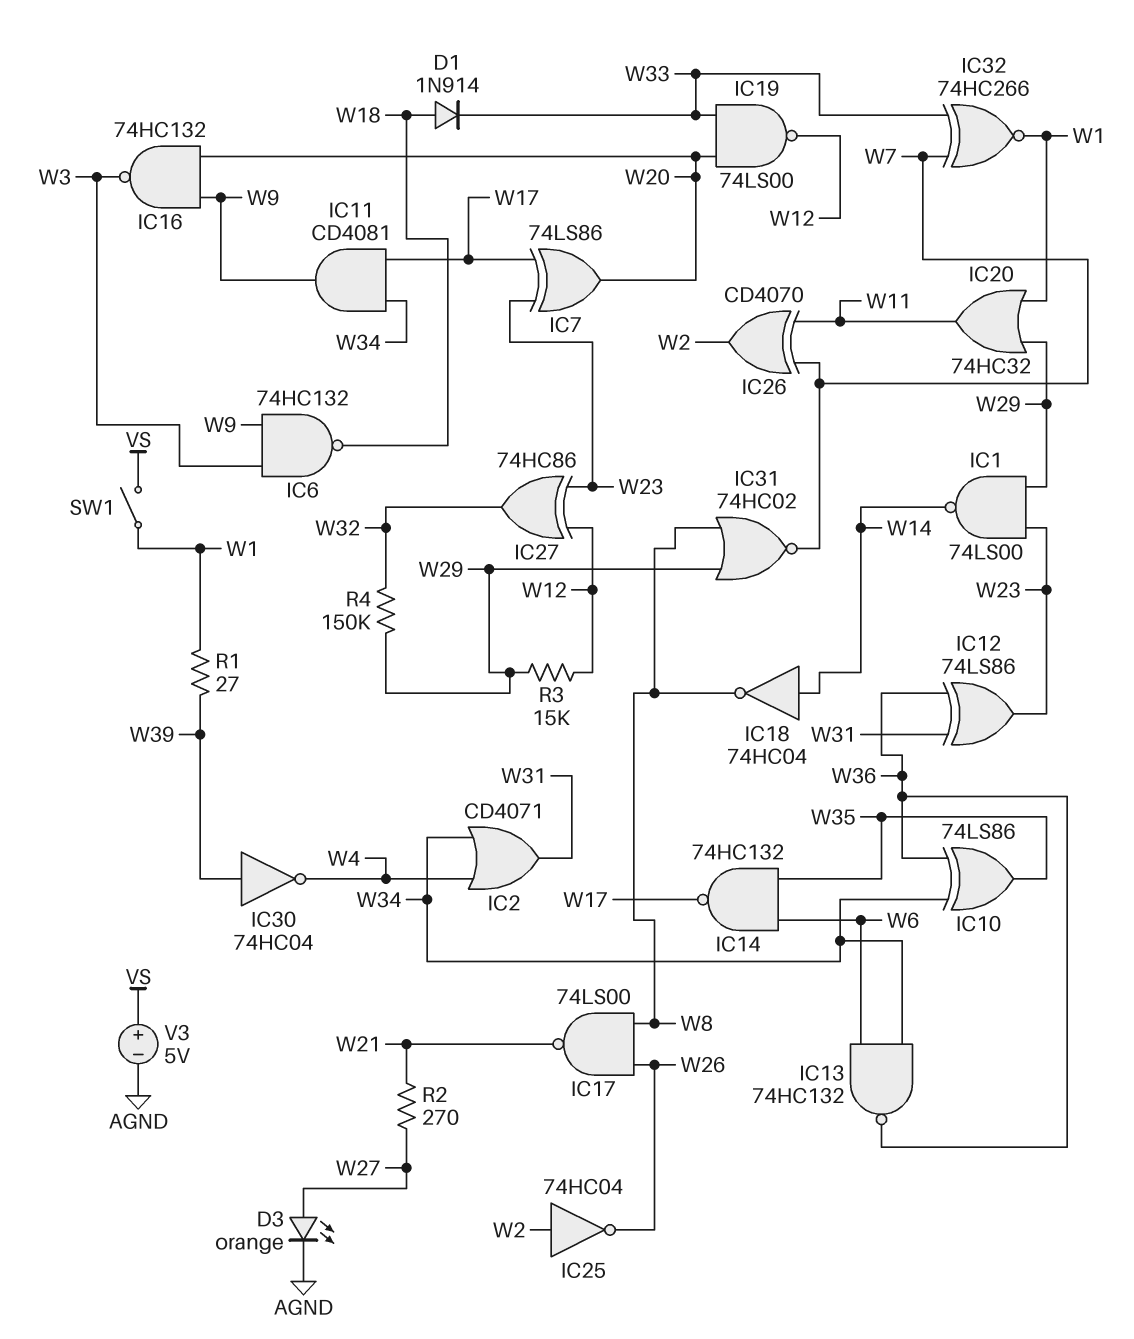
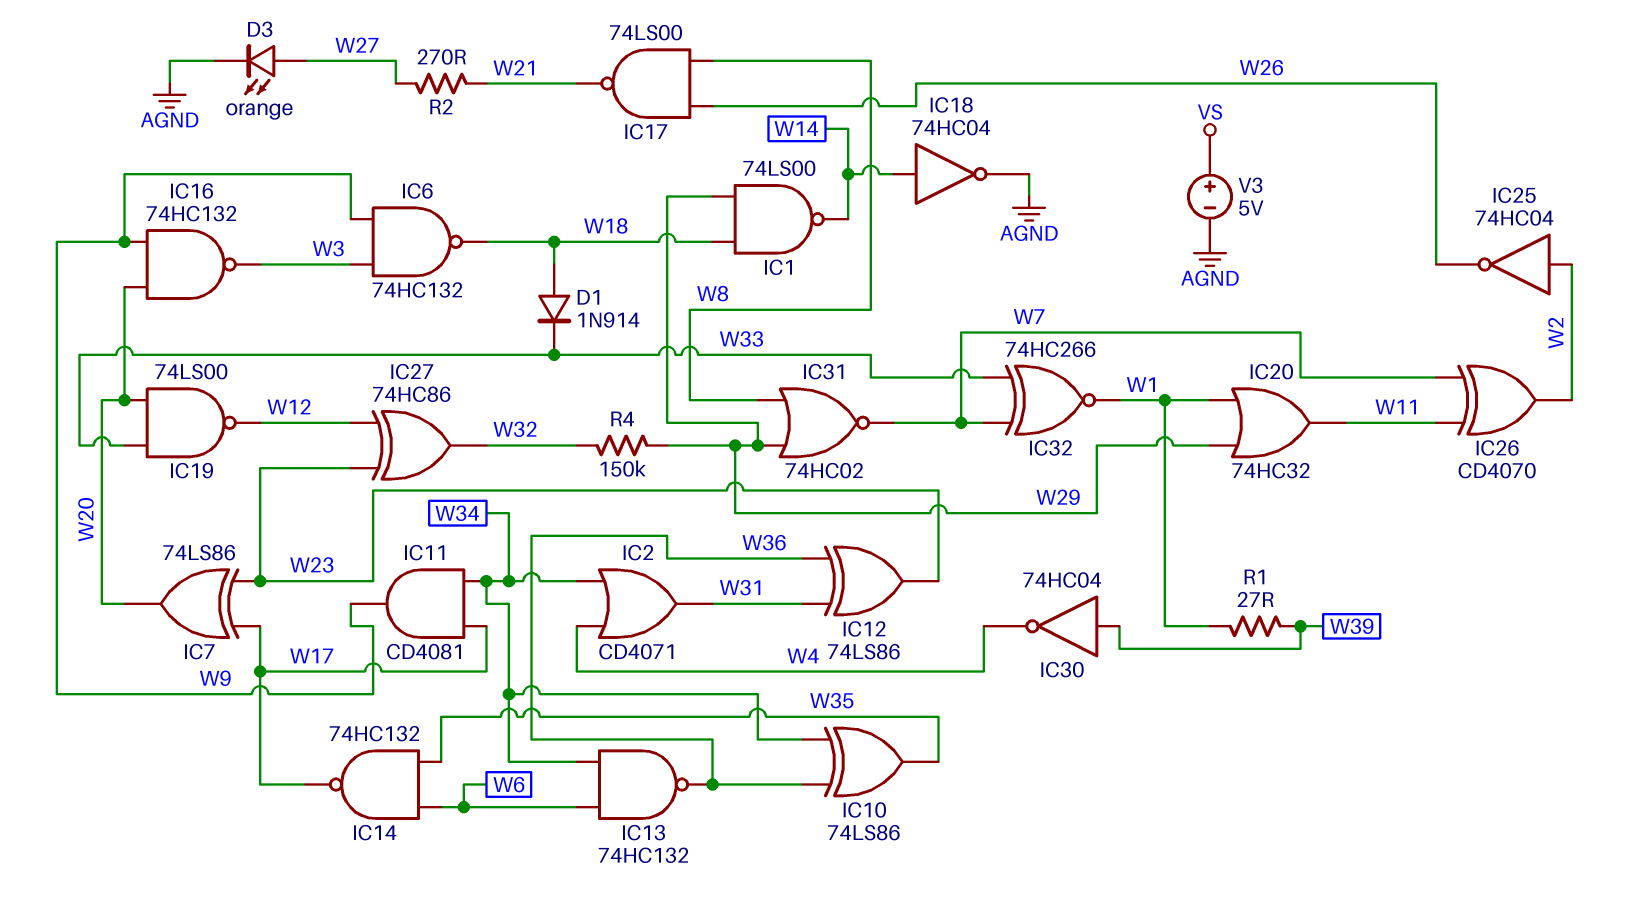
IC1: NAND 74LS00 (in W23, in W29, out W14) -> NAND 74LS00 (in W18, in W29, out W14)
IC18: NOT 74HC04 (in W14, out W8) -> NOT 74HC04 (in W14, out AGND)
R3: 15k (W12, W29) -> none
SW1: switch (VS, W1) -> none

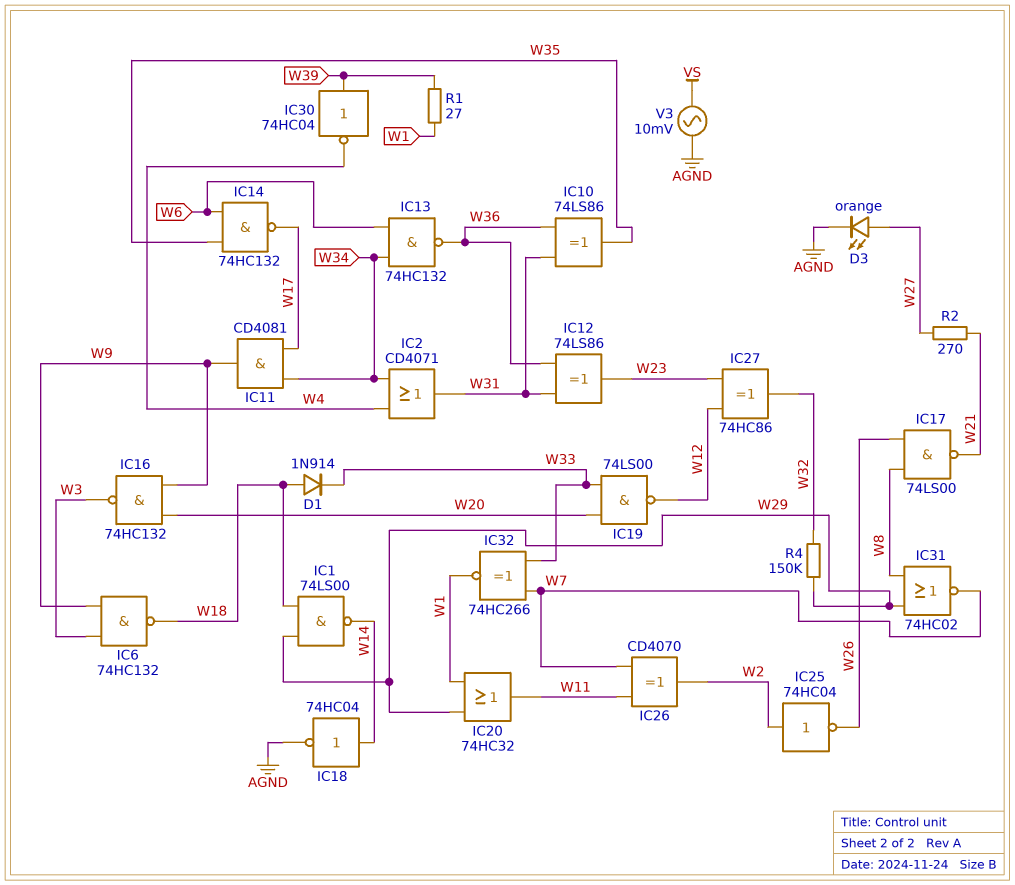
IC7: XOR 74LS86 (in W17, in W23, out W20) -> none
IC10: XOR 74LS86 (in W34, in W36, out W35) -> XOR 74LS86 (in W31, in W36, out W35)
V3: 5V (plus VS, minus AGND) -> AC 10mV (AGND, VS)

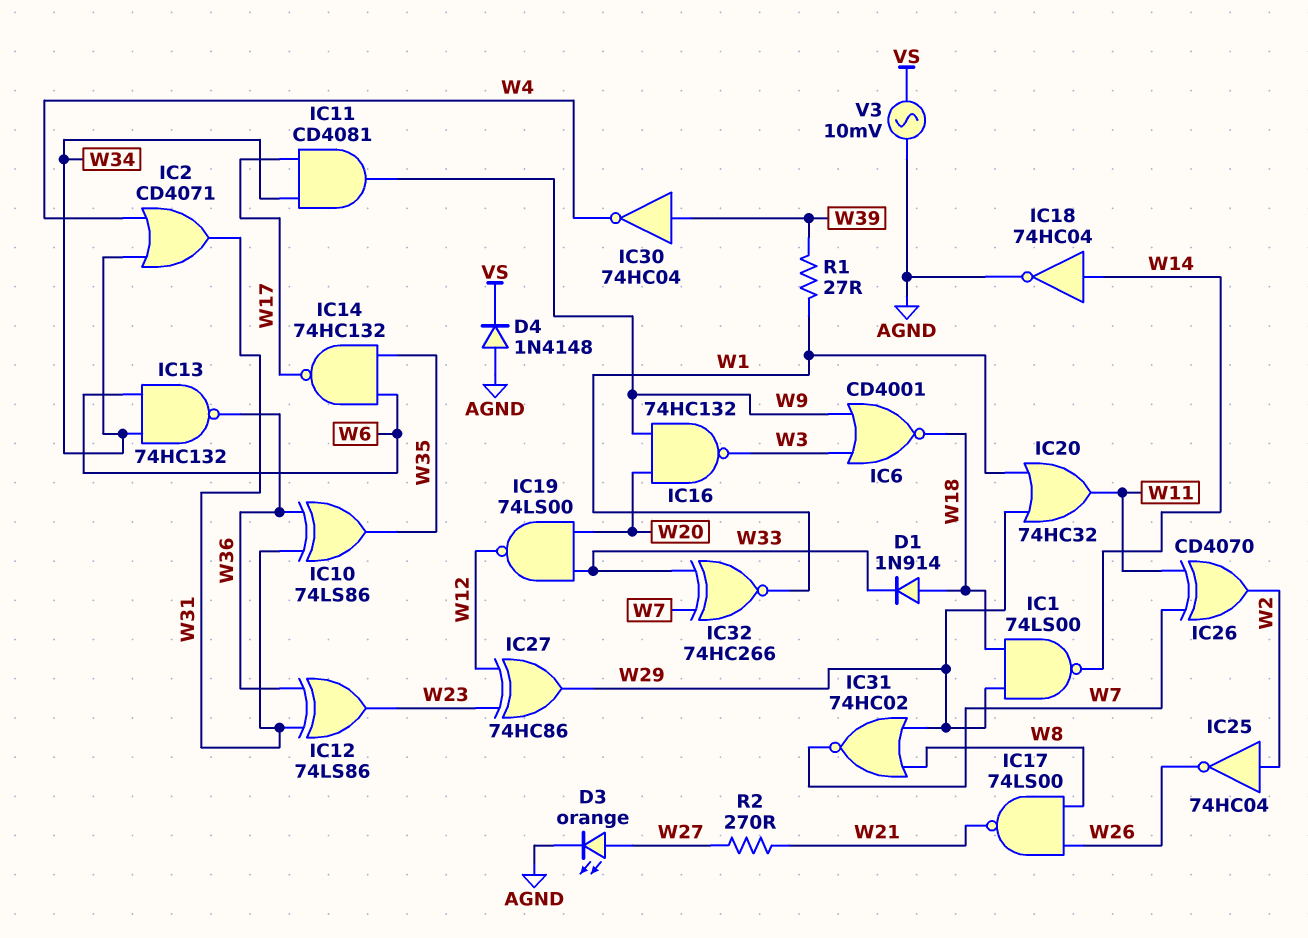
D4: none -> diode 1N4148 (A AGND, K VS)
IC6: NAND 74HC132 (in W3, in W9, out W18) -> NOR CD4001 (in W3, in W9, out W18)
IC27: XOR 74HC86 (in W12, in W23, out W32) -> XOR 74HC86 (in W12, in W23, out W29)
R4: 150k (W29, W32) -> none

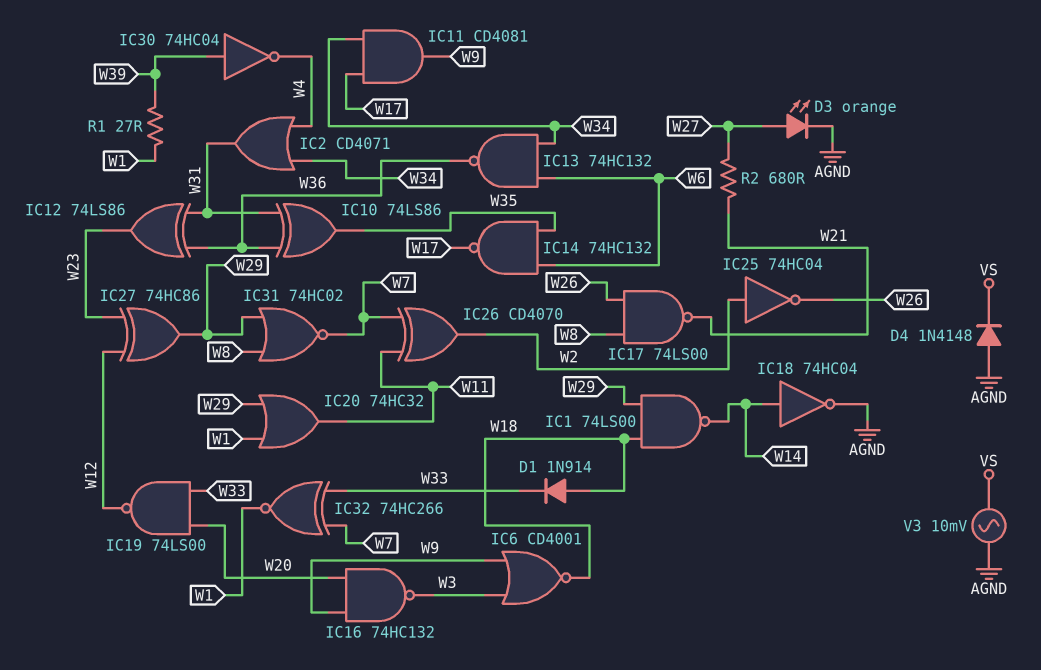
R2: 270 (W21, W27) -> 680 (W21, W27)

